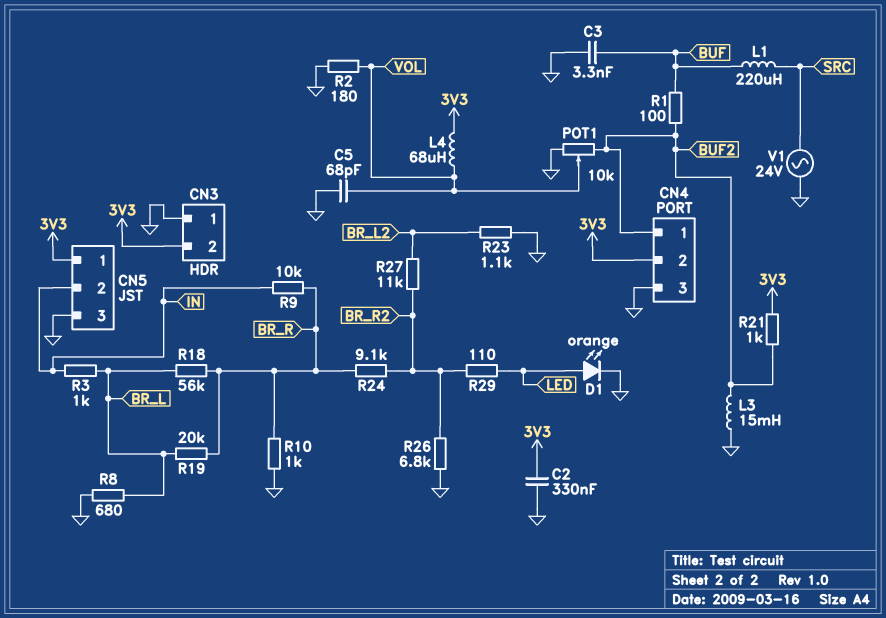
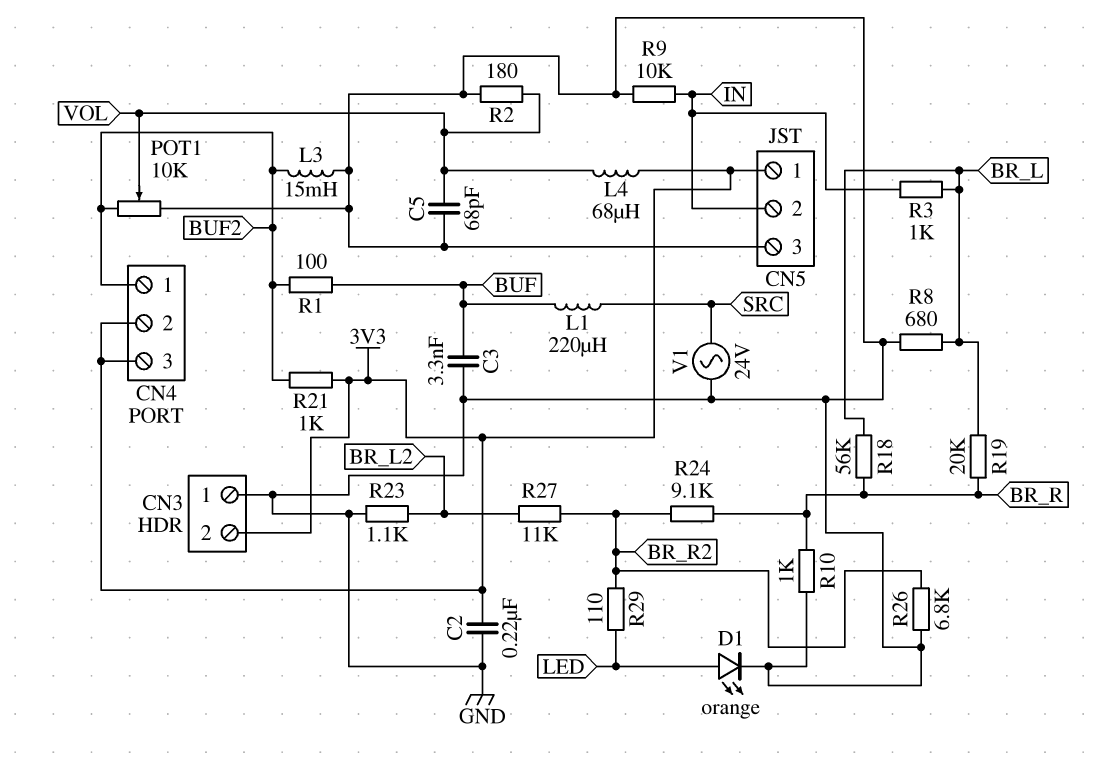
C2: 330nF (3V3, GND) -> 220nF (3V3, GND)
CN4 pin 3: GND -> 3V3
R9: 10k (BR_R, IN) -> 10k (GND, IN)

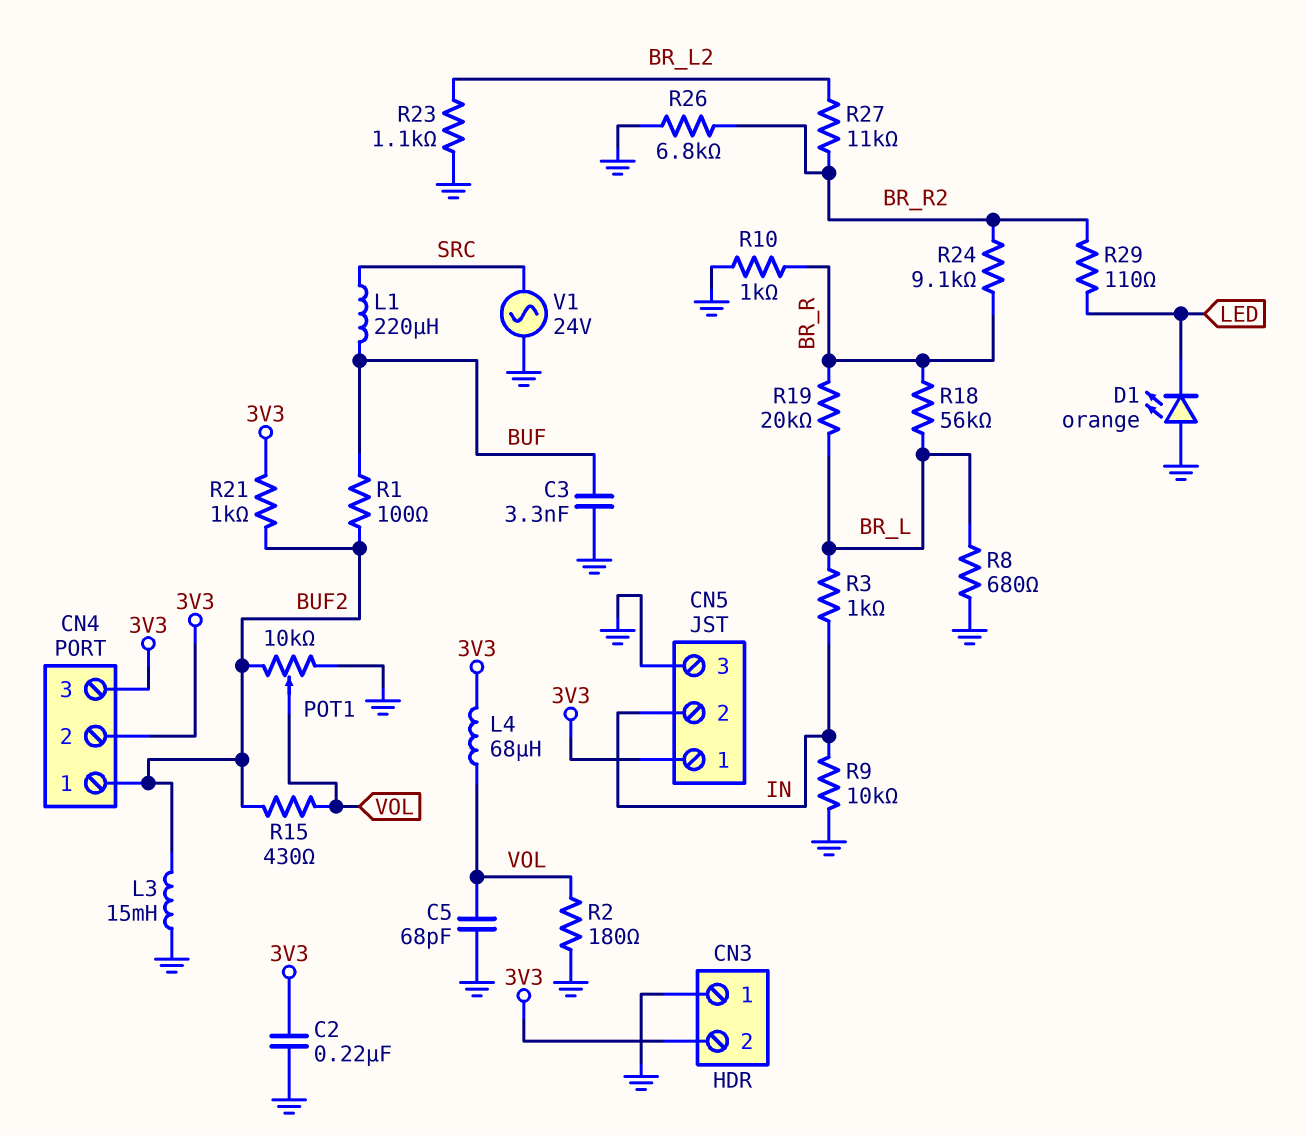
D1: LED orange (A LED, K GND) -> LED orange (A GND, K LED)
R15: none -> 430 (BUF2, VOL)

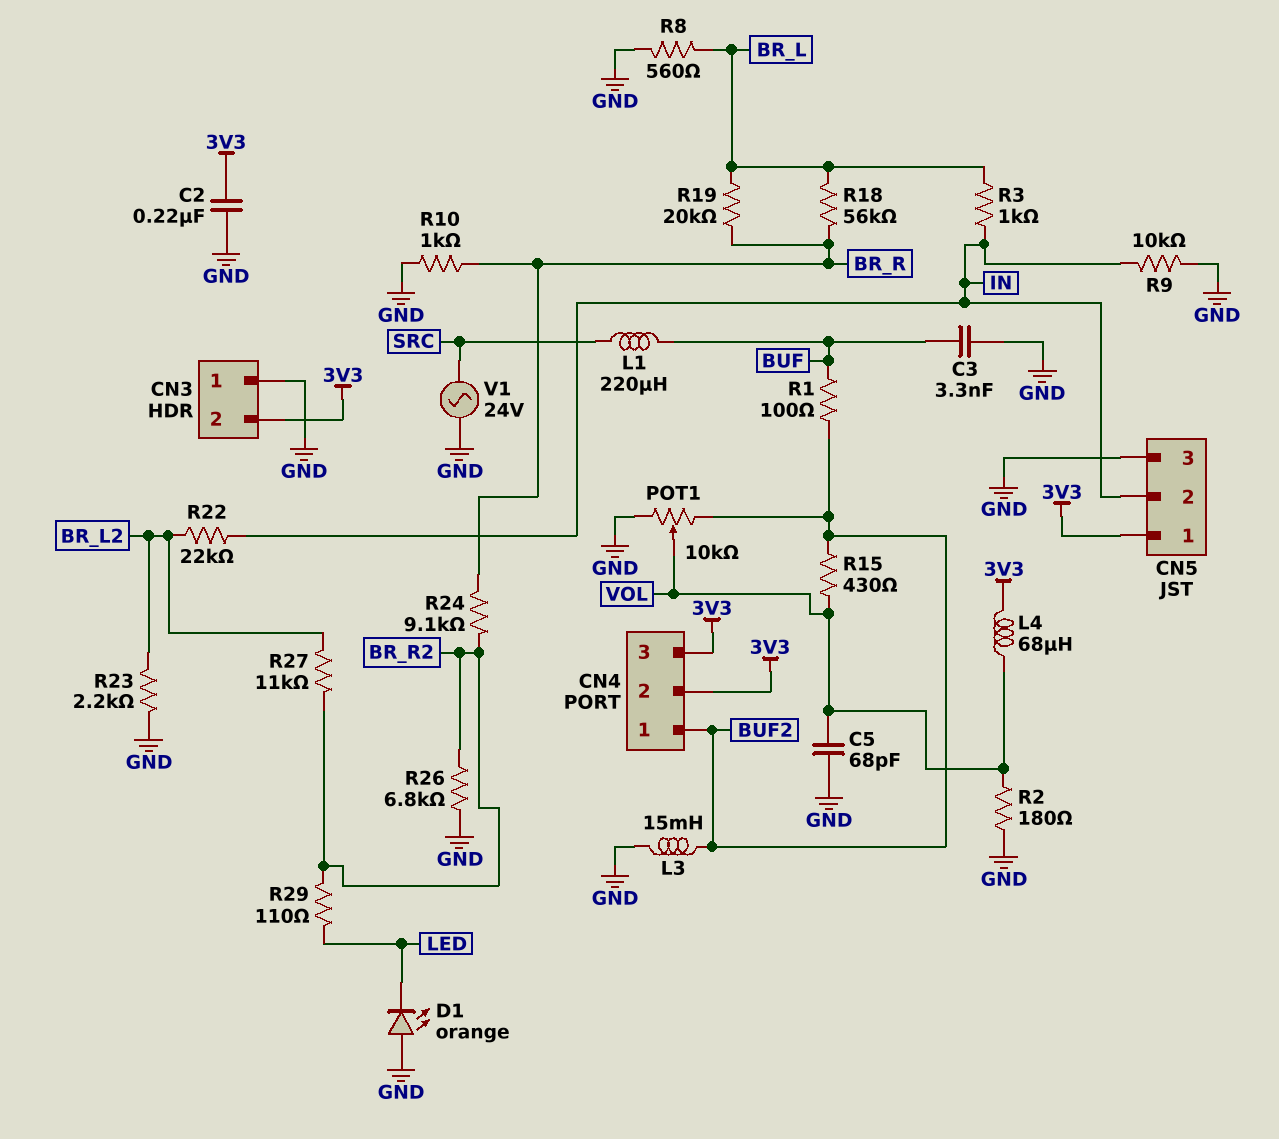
R8: 680 (BR_L, GND) -> 560 (BR_L, GND)
R21: 1k (3V3, BUF2) -> none
R22: none -> 22k (BR_L2, IN)
R23: 1.1k (BR_L2, GND) -> 2.2k (BR_L2, GND)

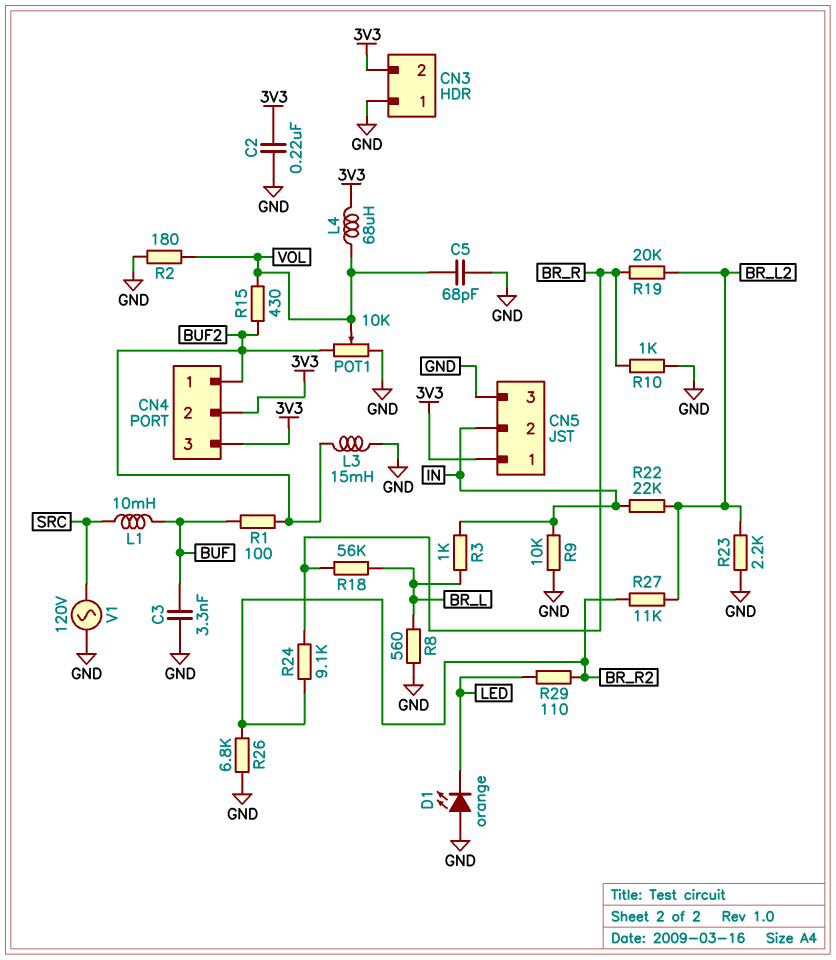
L1: 220uH (BUF, SRC) -> 10mH (BUF, SRC)
R19: 20k (BR_L, BR_R) -> 20k (BR_L2, BR_R)
V1: AC 24V (GND, SRC) -> AC 120V (GND, SRC)

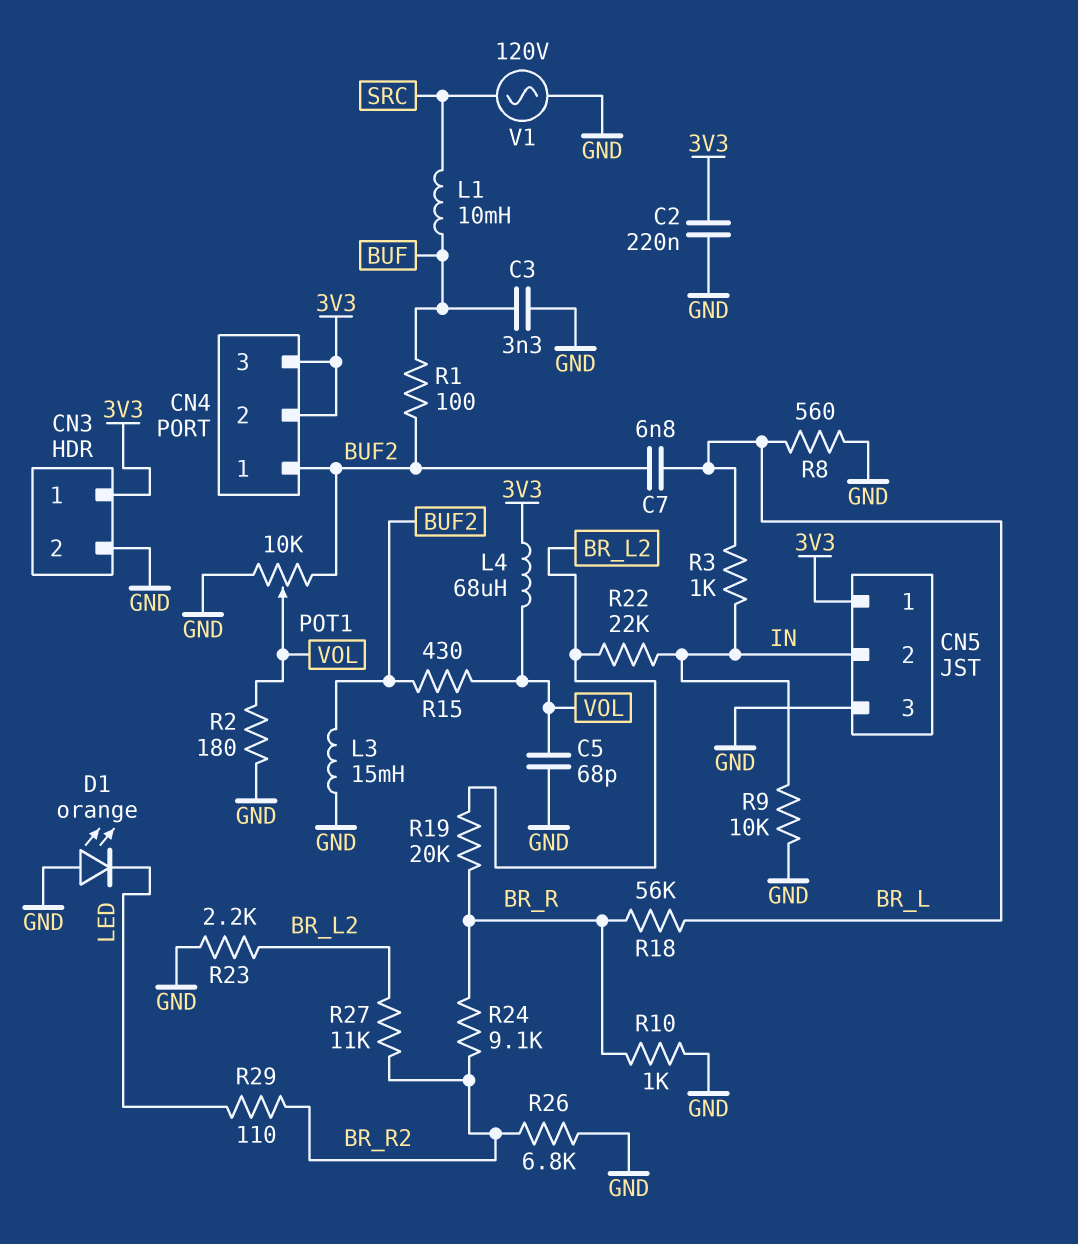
C7: none -> 6.8nF (BR_L, BUF2)
CN3 pin 1: GND -> 3V3
CN3 pin 2: 3V3 -> GND

